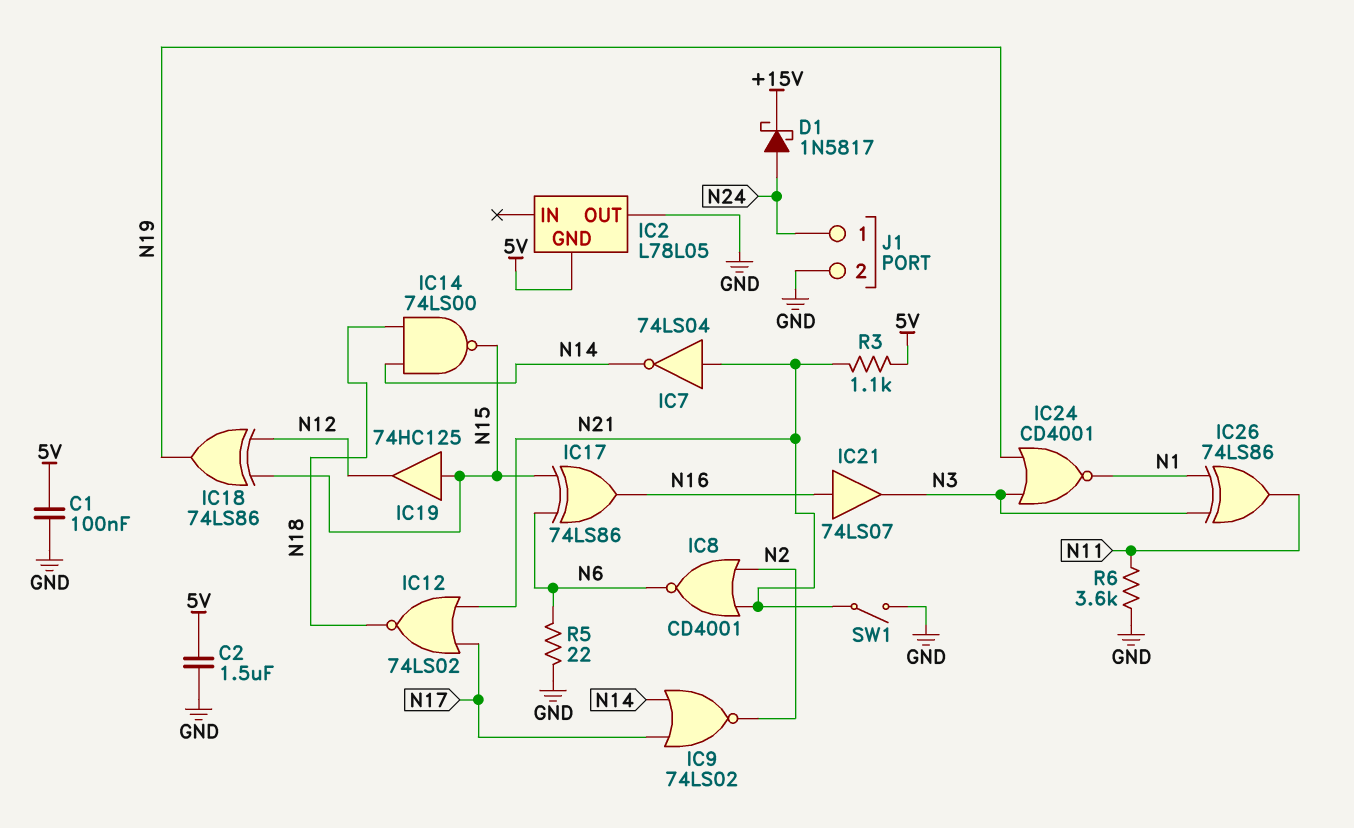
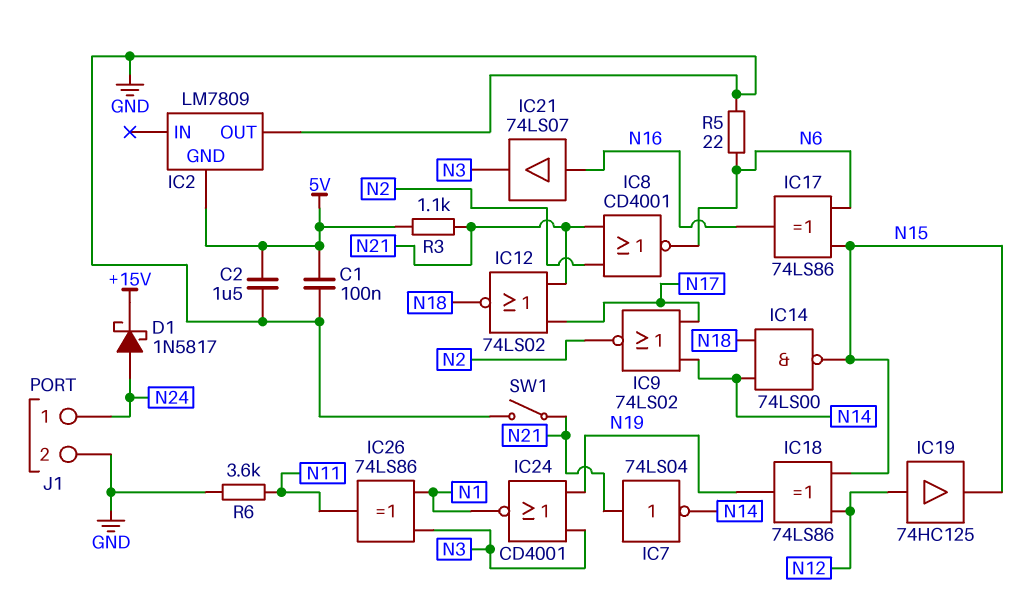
IC2: L78L05 -> LM7809
IC19: buffer 74HC125 (in N15, out N12) -> buffer 74HC125 (in N12, out N15)

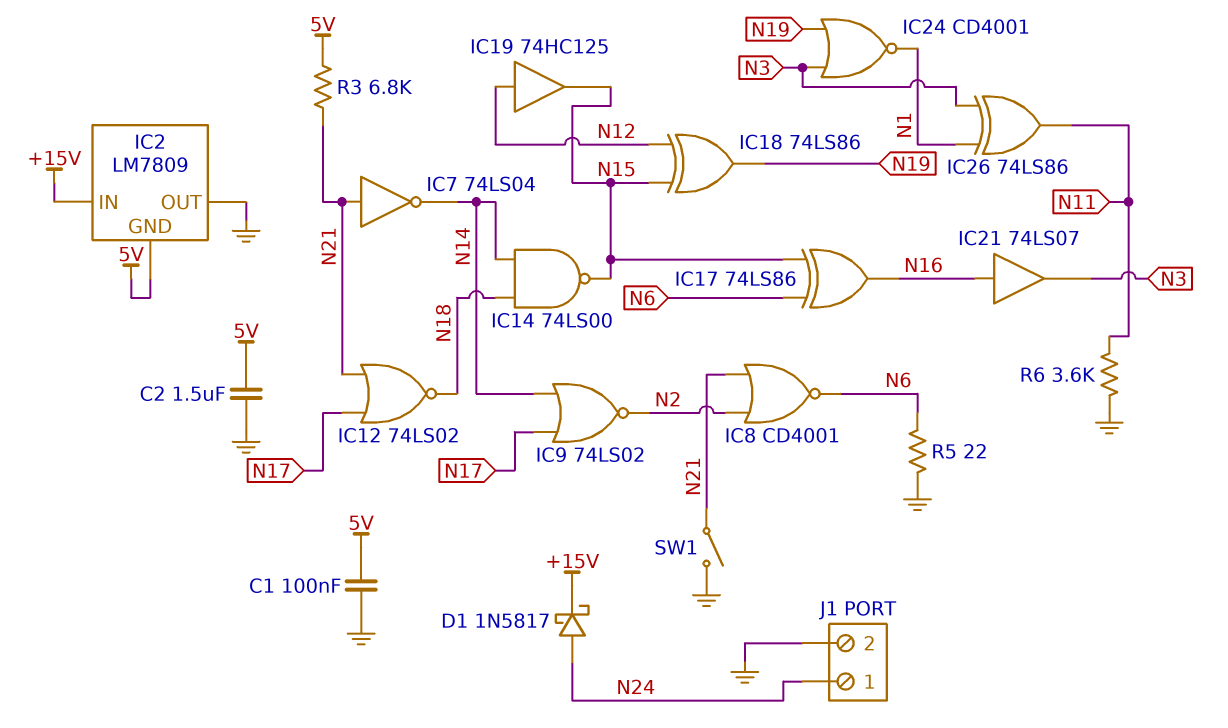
IC2 pin IN: none -> +15V
R3: 1.1k (5V, N21) -> 6.8k (5V, N21)

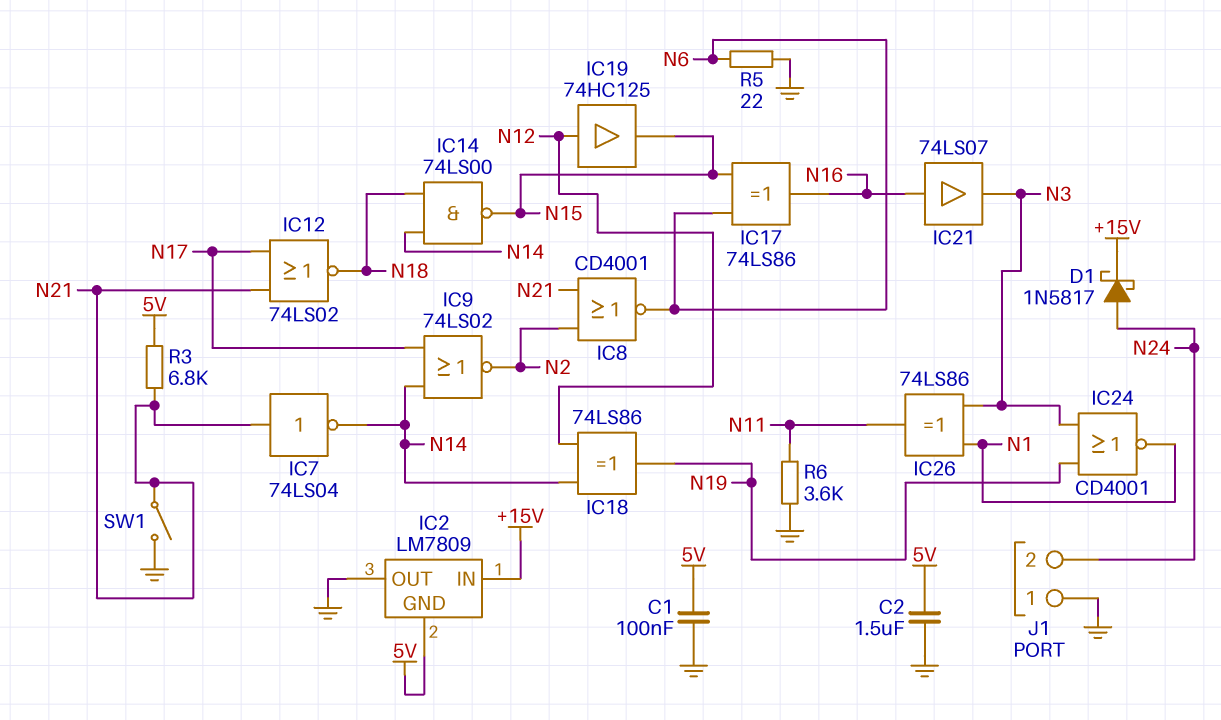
IC18: XOR 74LS86 (in N12, in N15, out N19) -> XOR 74LS86 (in N12, in N14, out N19)
J1 pin 1: N24 -> GND
J1 pin 2: GND -> N24

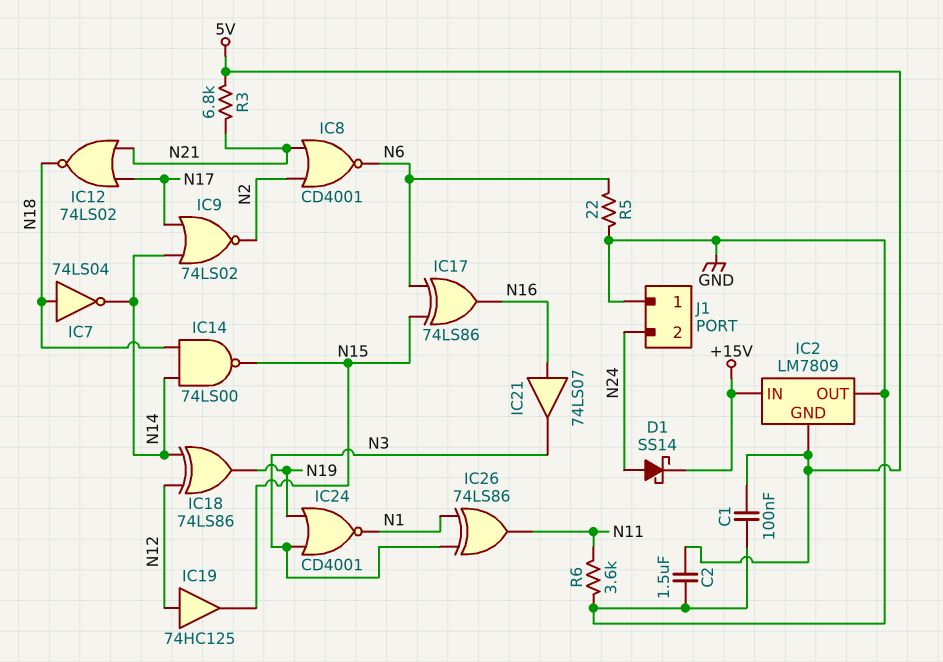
D1: schottky 1N5817 (A N24, K +15V) -> schottky SS14 (A N24, K +15V)
IC7: NOT 74LS04 (in N21, out N14) -> NOT 74LS04 (in N18, out N14)
SW1: switch (GND, N21) -> none

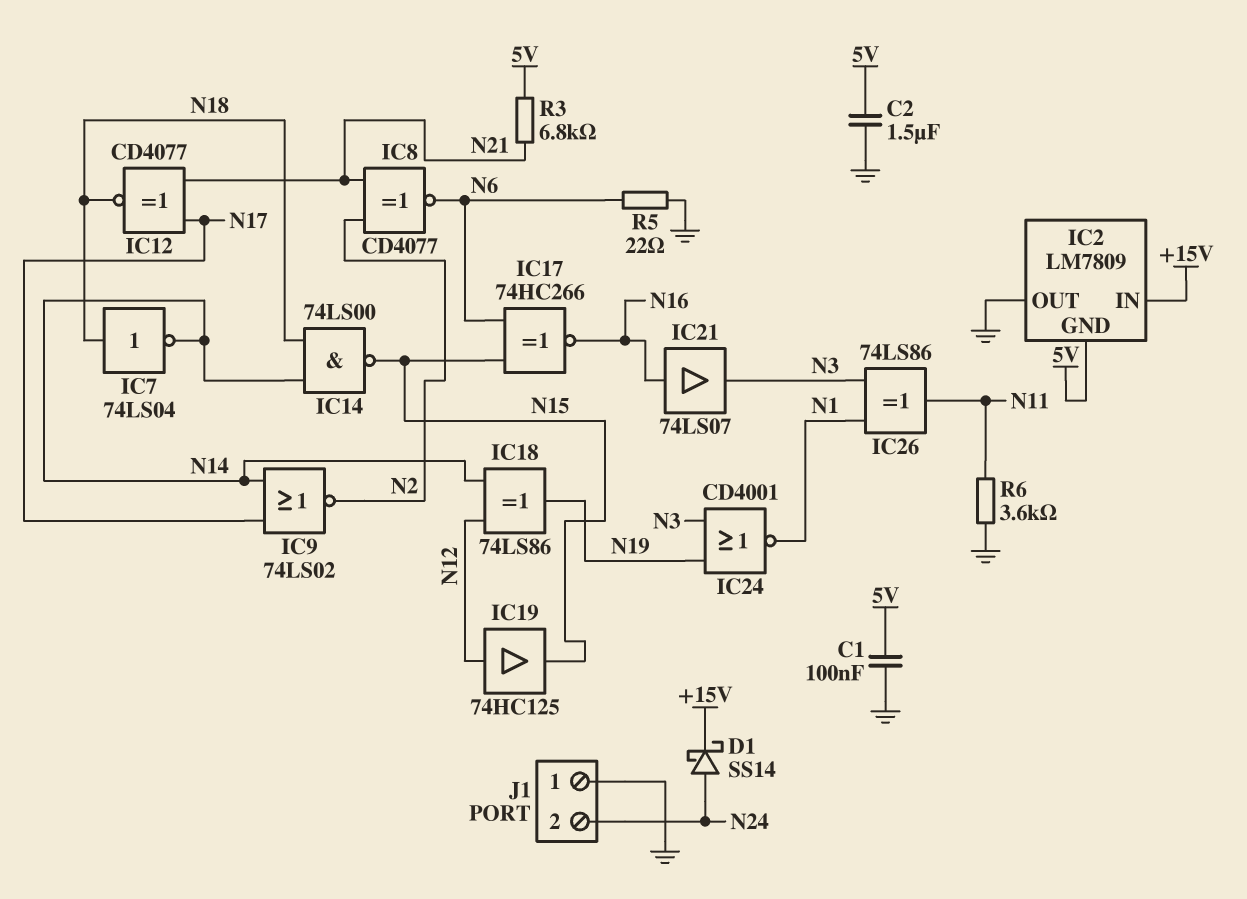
IC8: NOR CD4001 (in N2, in N21, out N6) -> XNOR CD4077 (in N2, in N21, out N6)
IC12: NOR 74LS02 (in N17, in N21, out N18) -> XNOR CD4077 (in N17, in N21, out N18)
IC17: XOR 74LS86 (in N6, in N15, out N16) -> XNOR 74HC266 (in N6, in N15, out N16)

